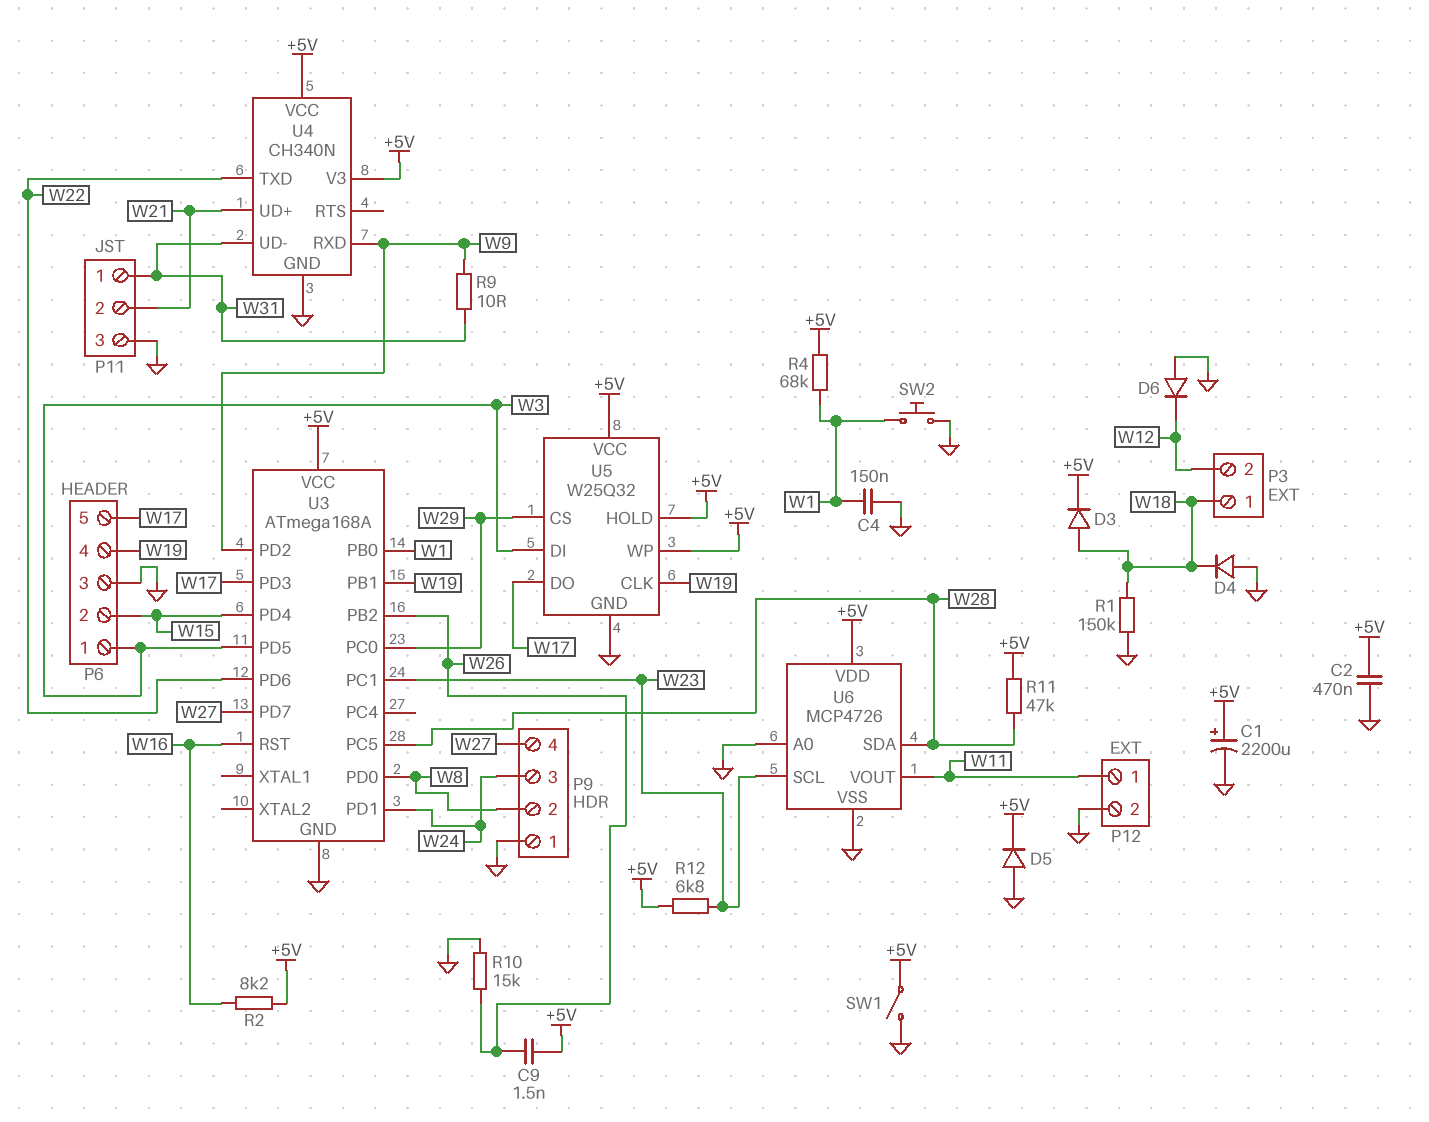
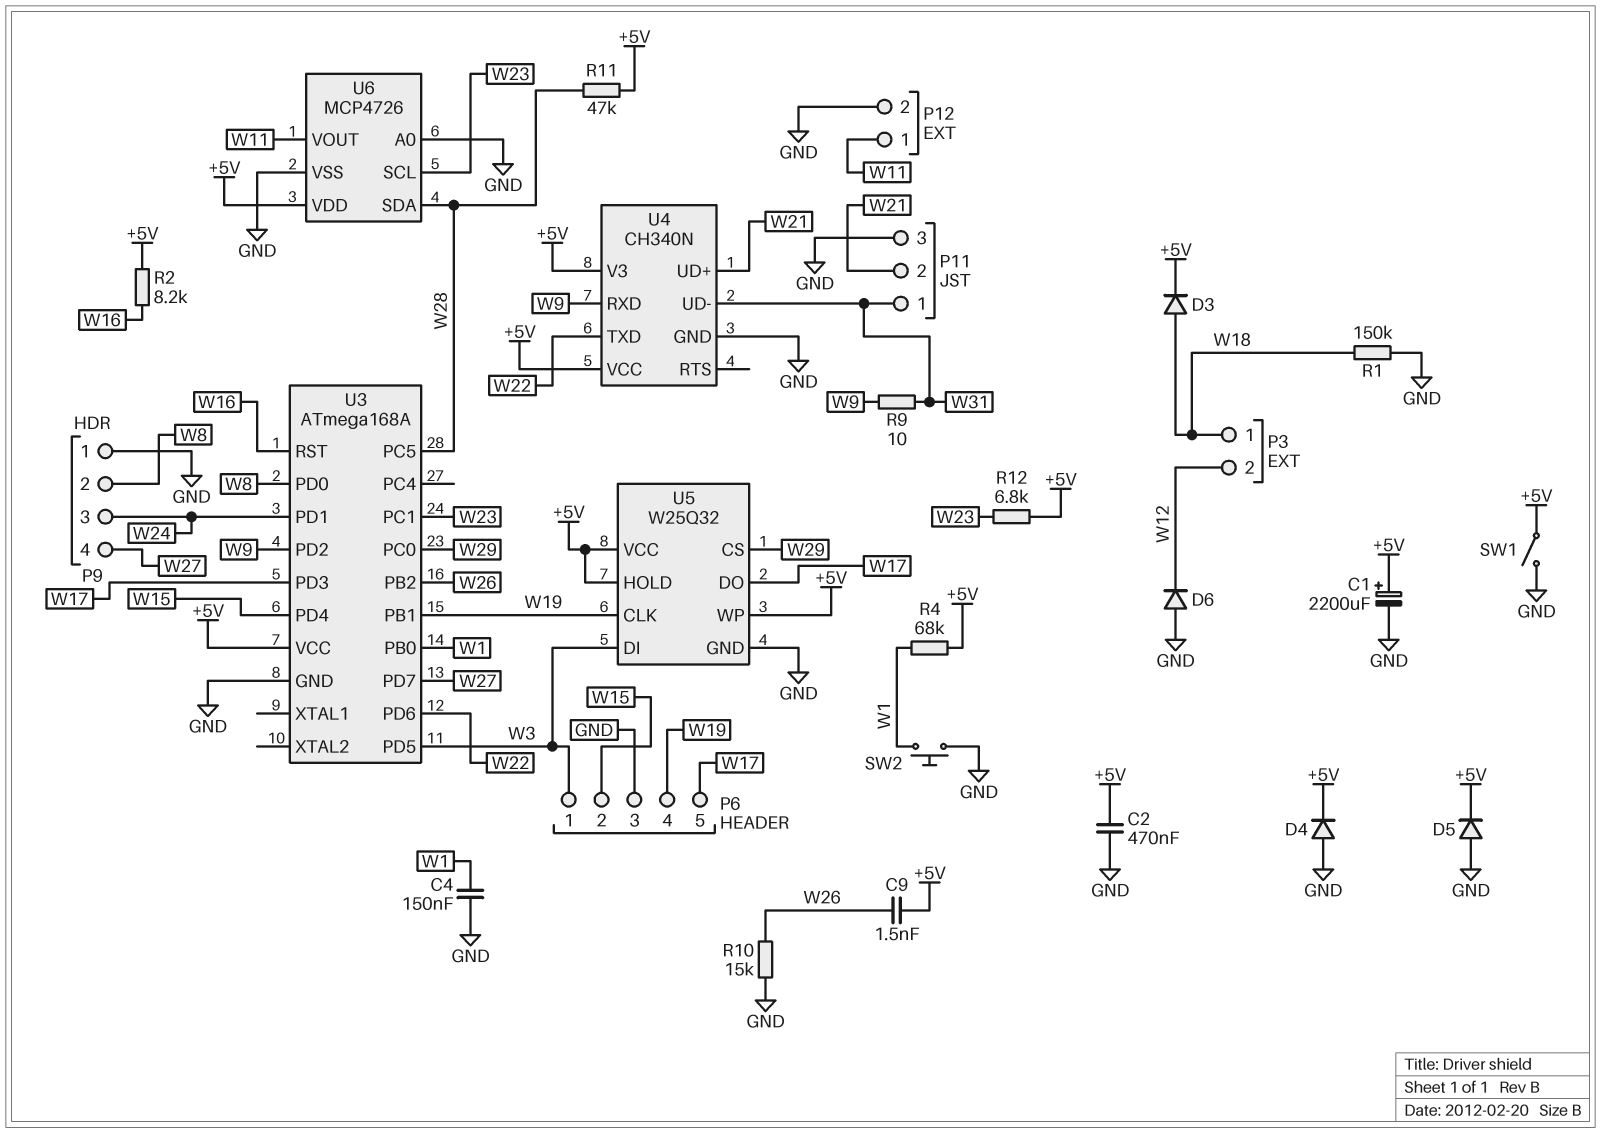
D4: diode (A GND, K W18) -> diode (A GND, K +5V)

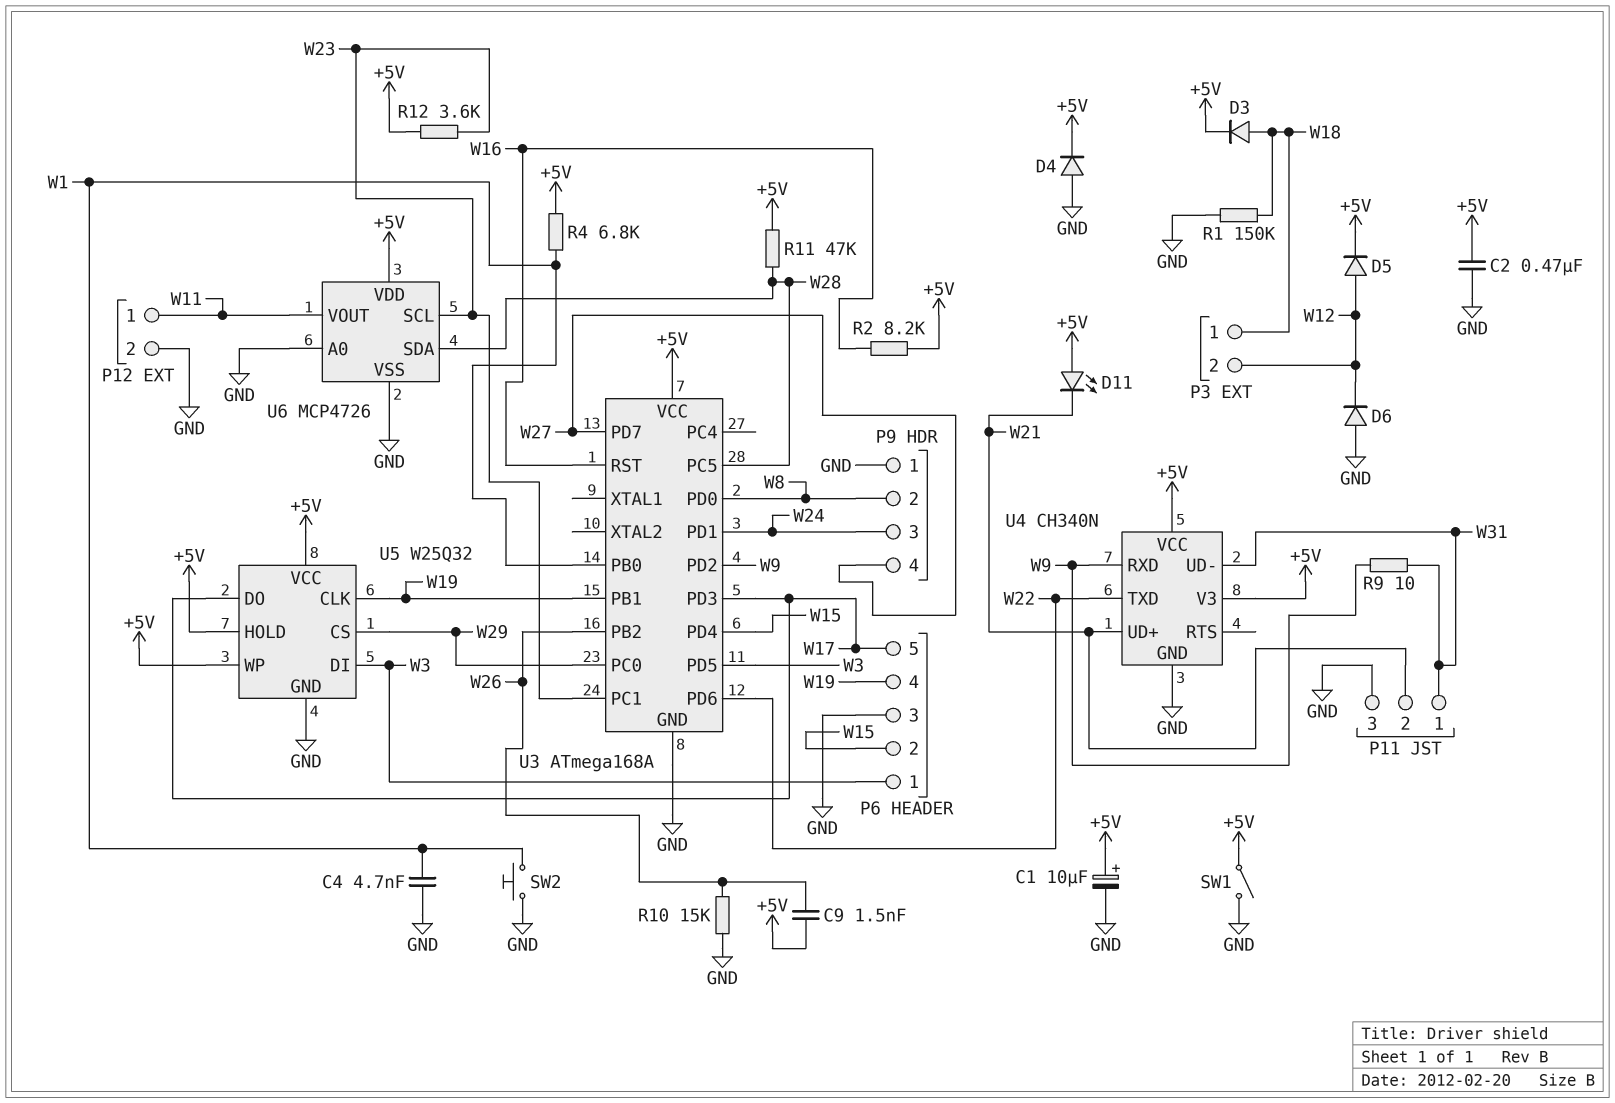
C1: 2200uF (plus +5V, minus GND) -> 10uF (plus +5V, minus GND)
C4: 150nF (GND, W1) -> 4.7nF (GND, W1)
D5: diode (A GND, K +5V) -> diode (A W12, K +5V)
D11: none -> LED (A +5V, K W21)
R4: 68k (+5V, W1) -> 6.8k (+5V, W1)
R12: 6.8k (+5V, W23) -> 3.6k (+5V, W23)

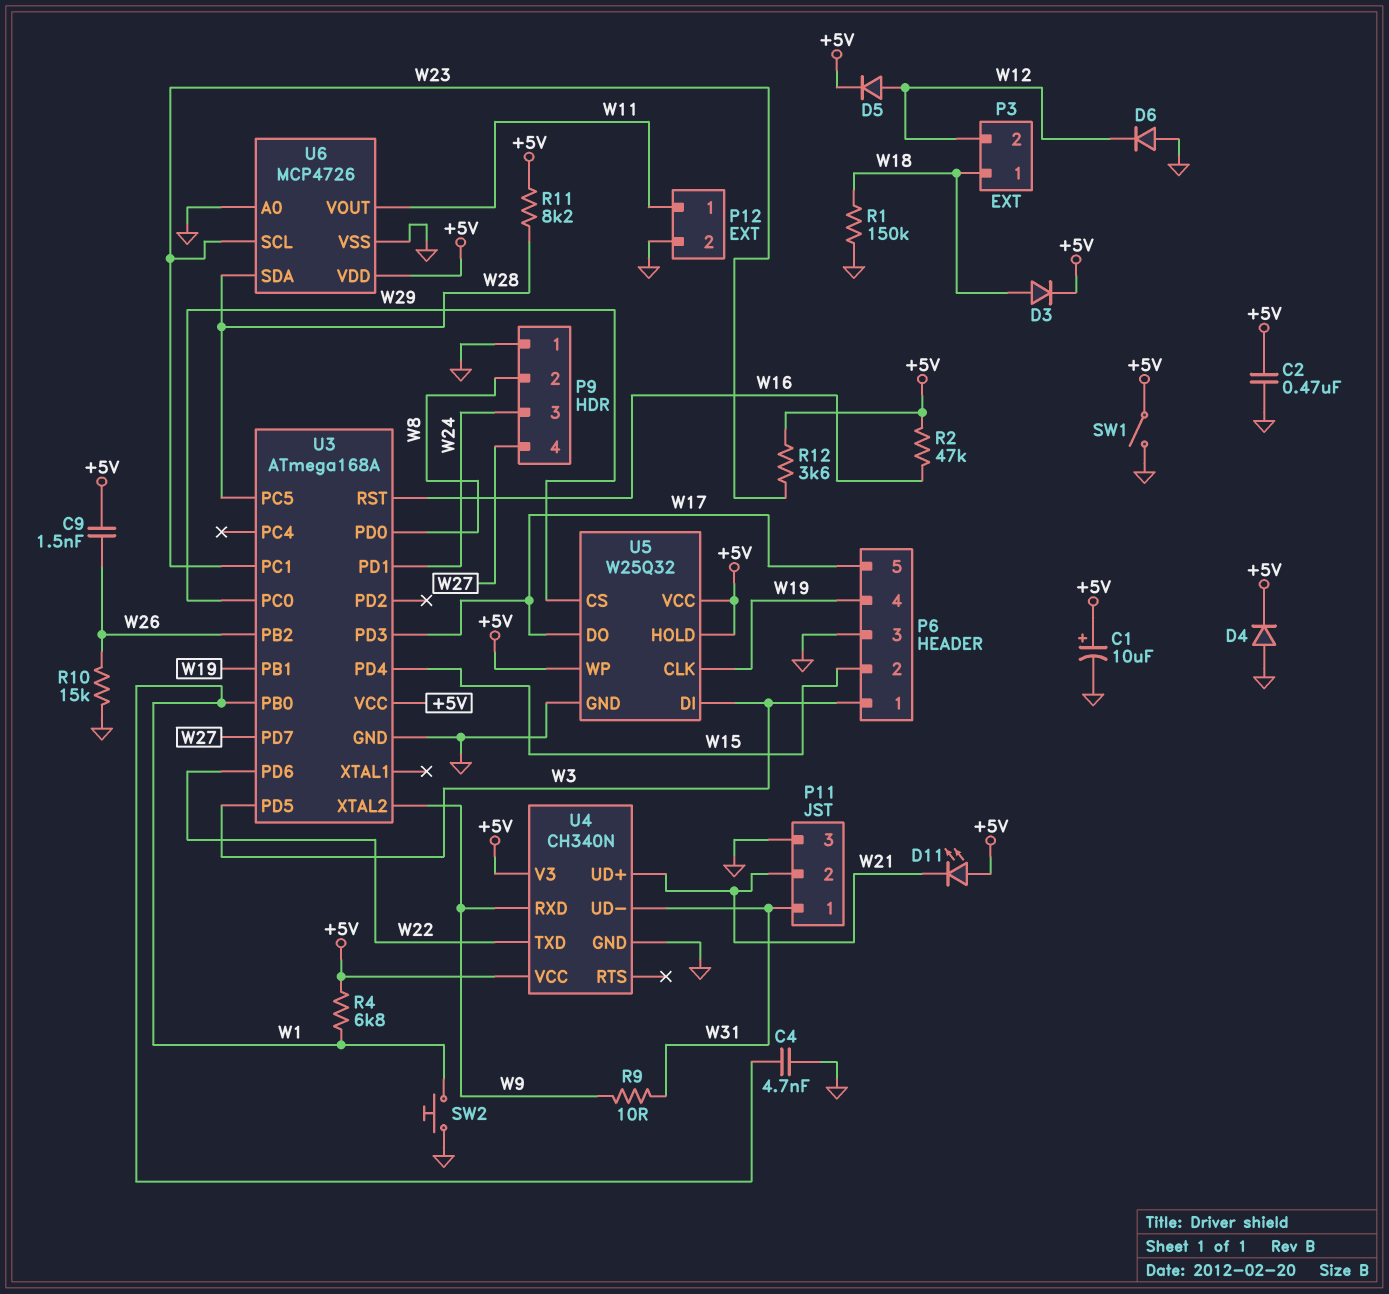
R2: 8.2k (+5V, W16) -> 47k (+5V, W16)
R11: 47k (+5V, W28) -> 8.2k (+5V, W28)
U3 pin PD2: W9 -> none
U3 pin XTAL2: none -> W9

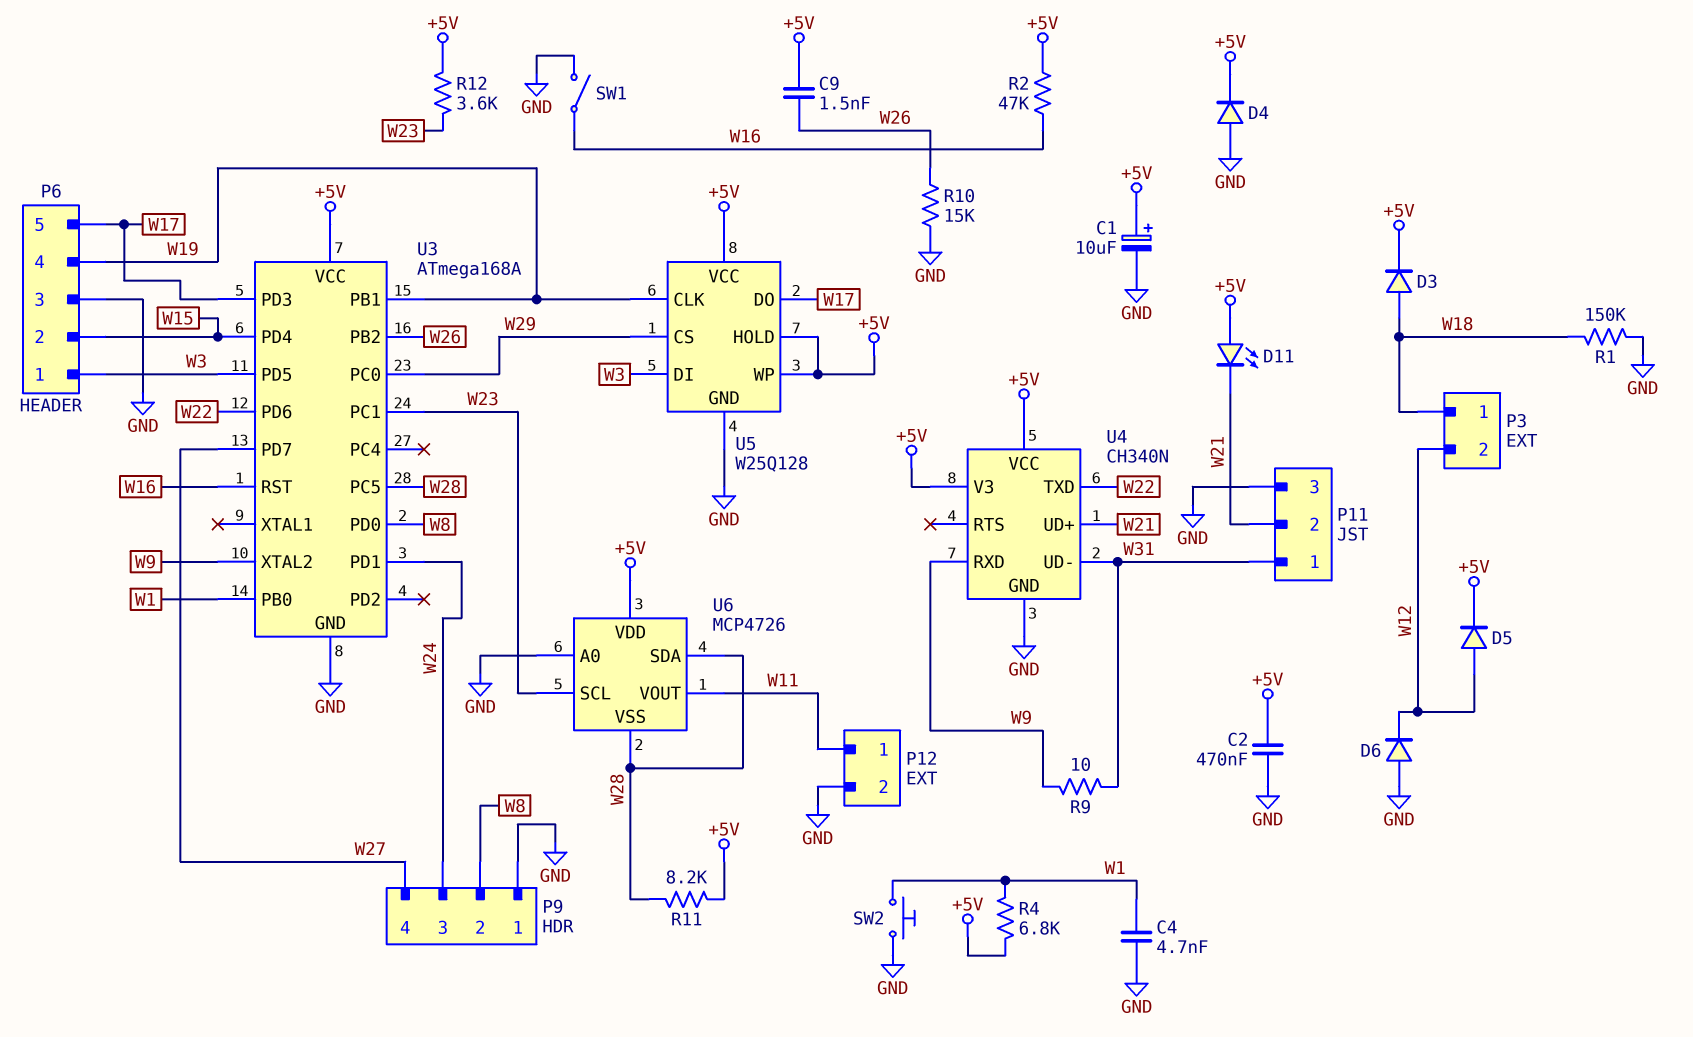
SW1: switch (+5V, GND) -> switch (GND, W16)
U5: W25Q32 -> W25Q128
U6 pin VSS: GND -> W28

